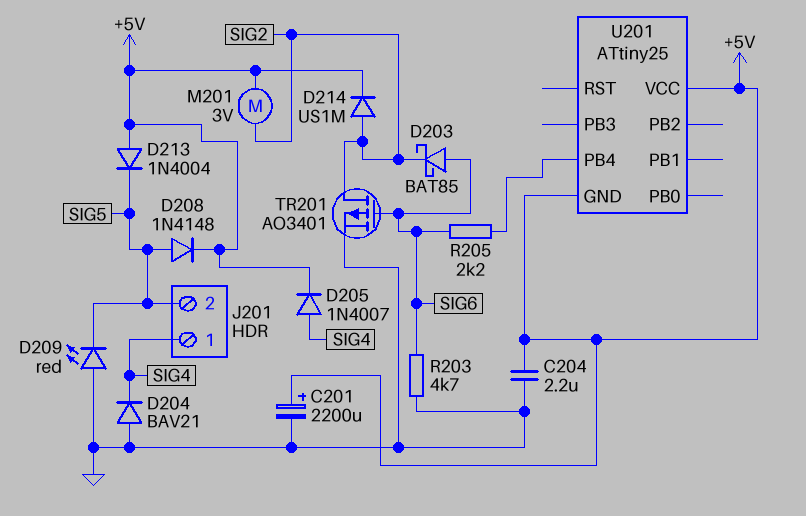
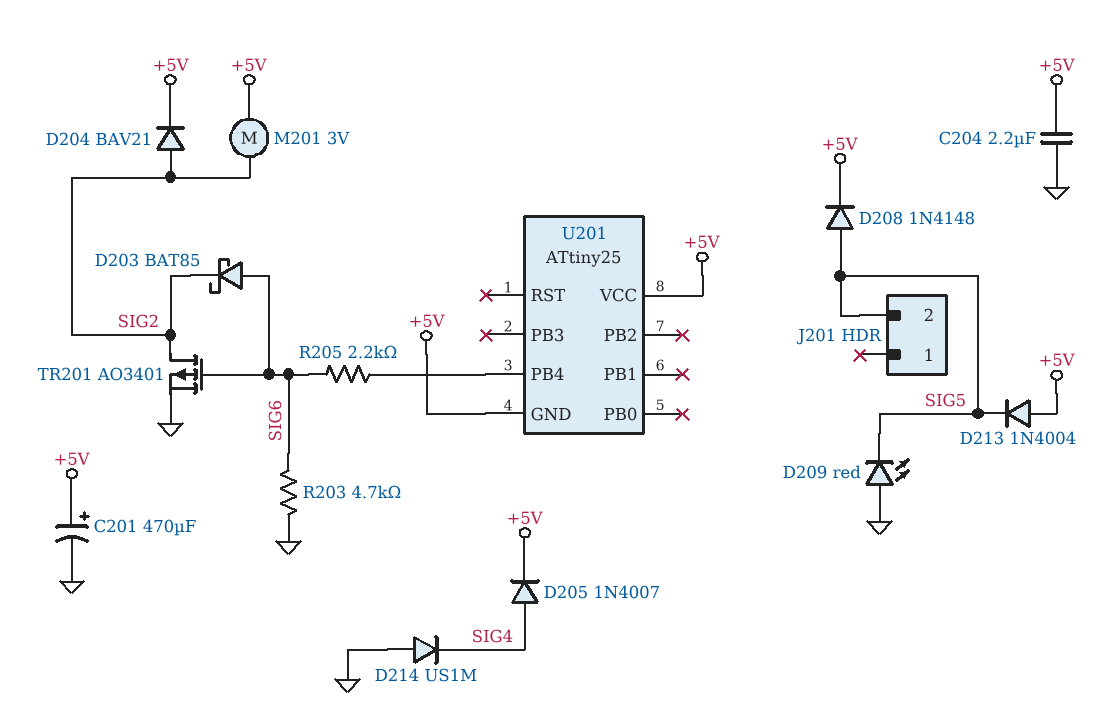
C201: 2200uF (plus +5V, minus GND) -> 470uF (plus +5V, minus GND)
D204: diode BAV21 (A GND, K SIG4) -> diode BAV21 (A SIG2, K +5V)
D214: diode US1M (A SIG2, K +5V) -> diode US1M (A GND, K SIG4)
J201 pin 1: SIG4 -> none

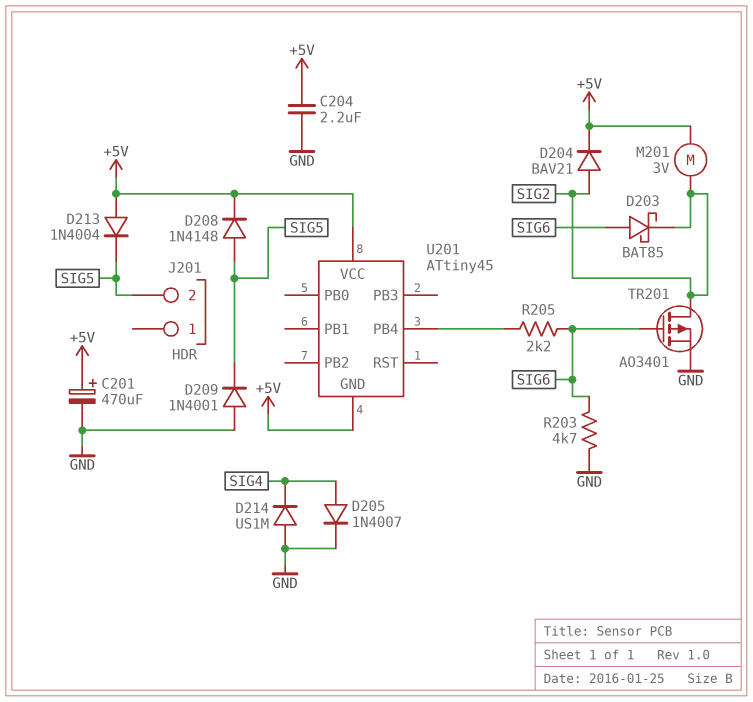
D205: diode 1N4007 (A SIG4, K +5V) -> diode 1N4007 (A SIG4, K GND)
D209: LED red (A GND, K SIG5) -> diode 1N4001 (A GND, K SIG5)
U201: ATtiny25 -> ATtiny45

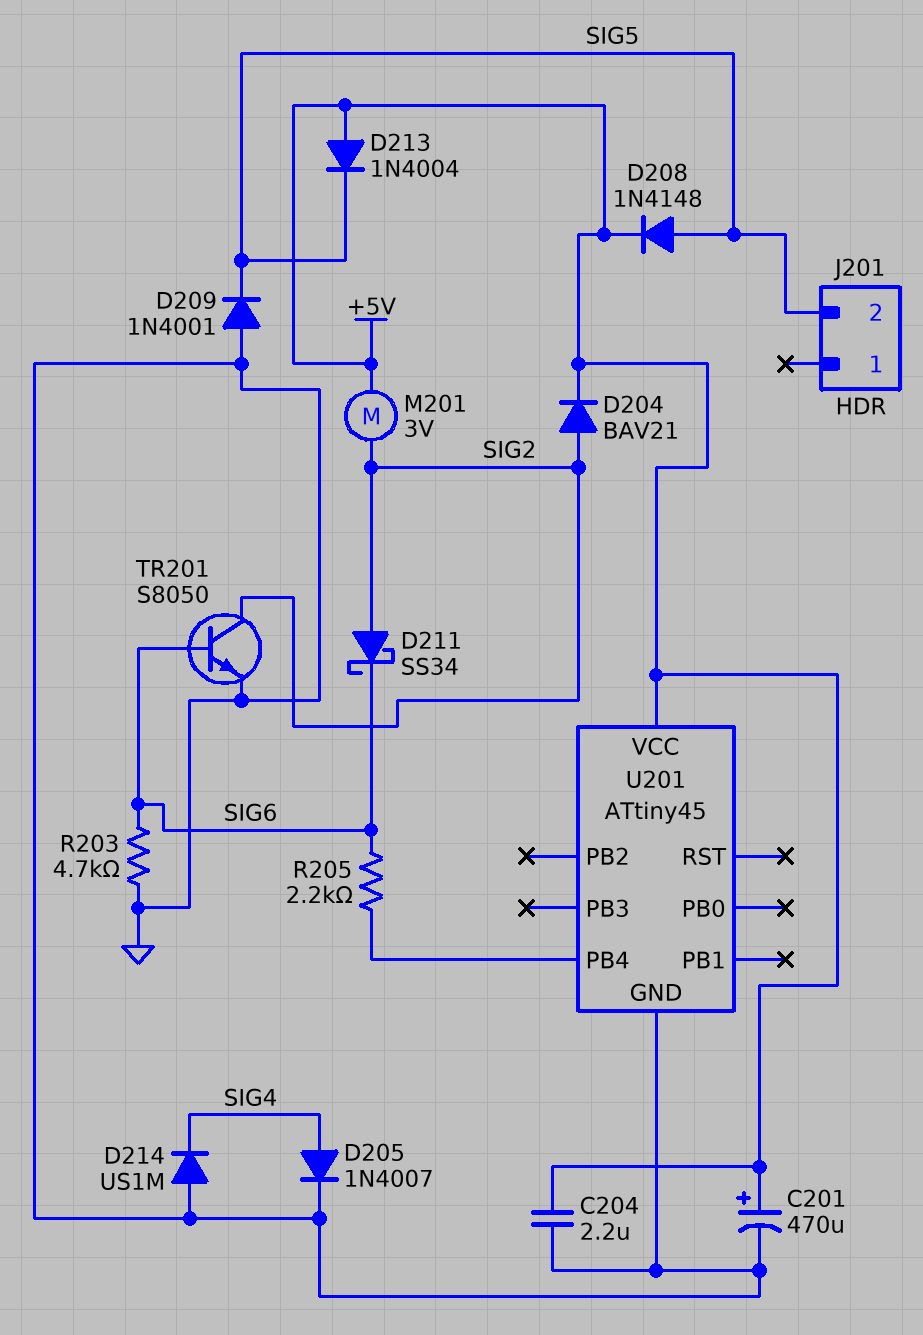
D203: schottky BAT85 (A SIG6, K SIG2) -> none
D211: none -> schottky SS34 (A SIG2, K SIG6)
TR201: PMOS AO3401 (G SIG6, D SIG2, S GND) -> NPN S8050 (B SIG6, C SIG2, E GND)
U201 pin GND: +5V -> GND

